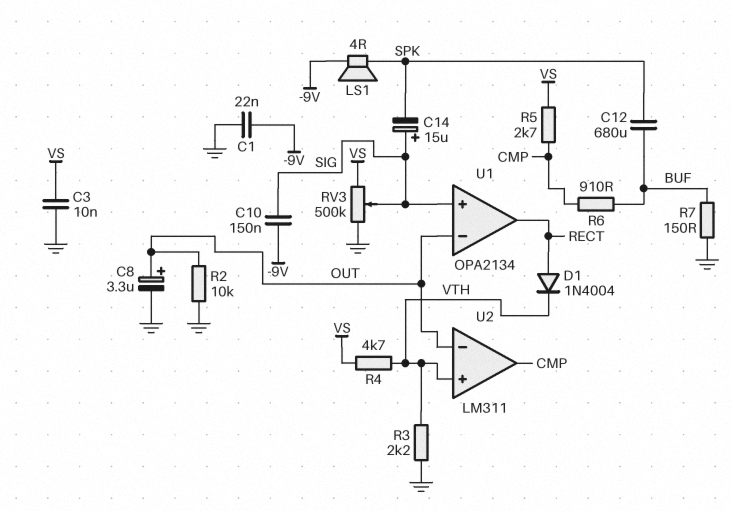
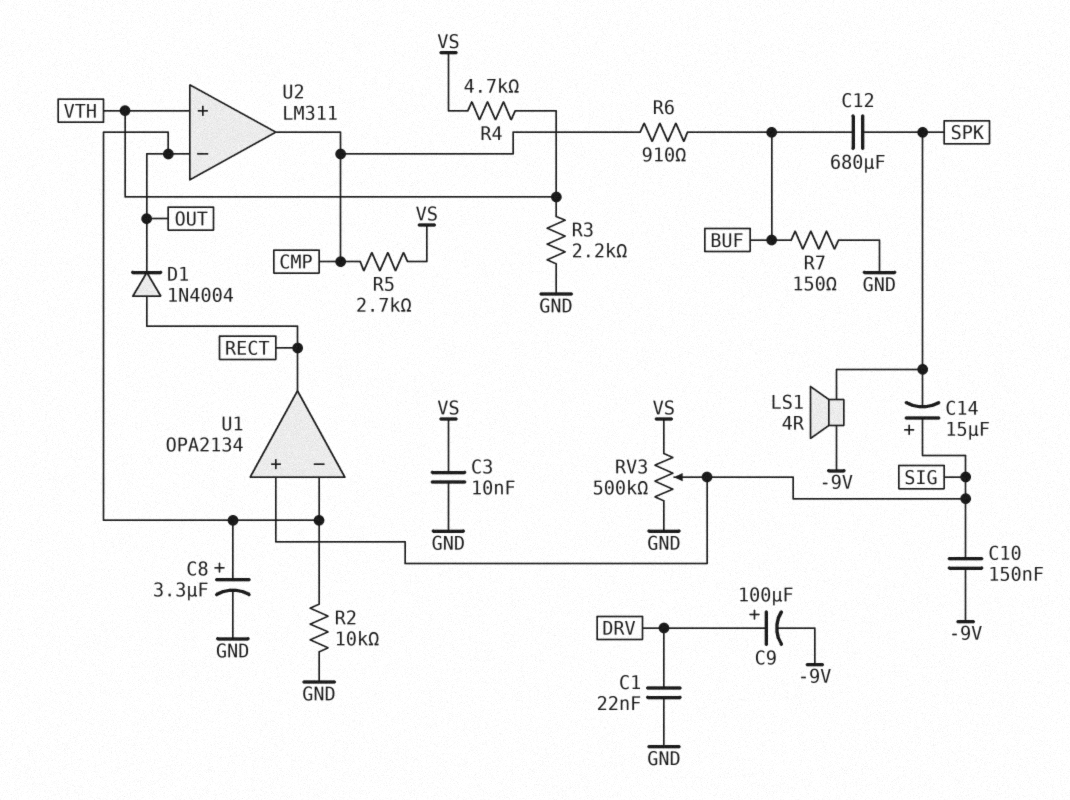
C1: 22nF (-9V, GND) -> 22nF (DRV, GND)
C9: none -> 100uF (plus DRV, minus -9V)
D1: diode 1N4004 (A RECT, K VTH) -> diode 1N4004 (A RECT, K OUT)

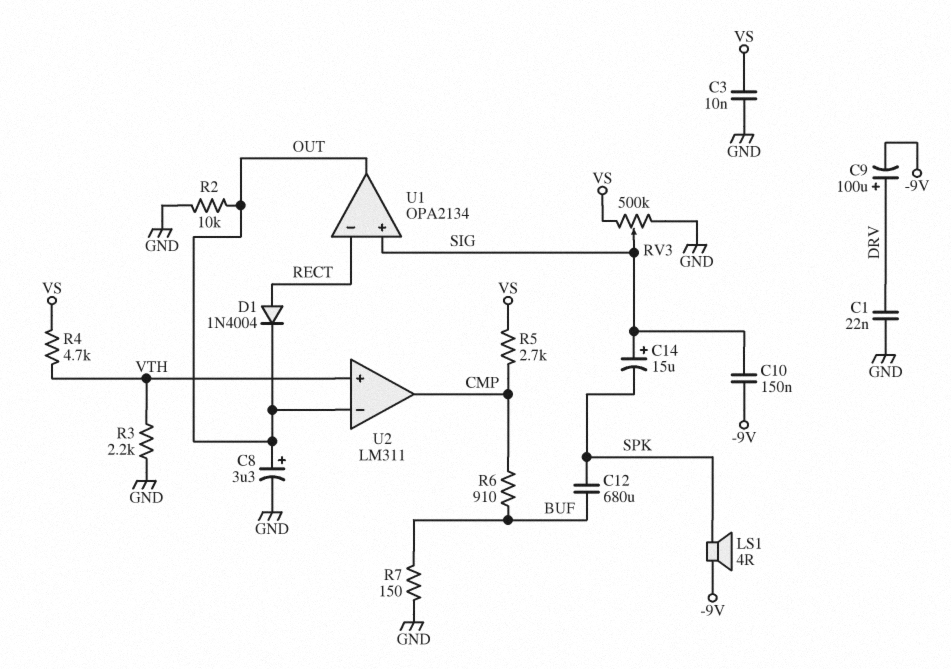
U1 pin in-: OUT -> RECT
U1 pin out: RECT -> OUT

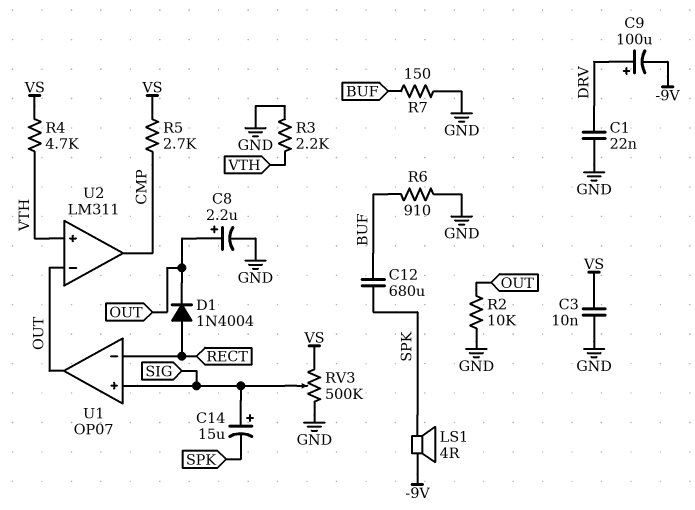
C8: 3.3uF (plus OUT, minus GND) -> 2.2uF (plus OUT, minus GND)
C10: 150nF (-9V, SIG) -> none
R6: 910 (BUF, CMP) -> 910 (BUF, GND)
U1: OPA2134 -> OP07

